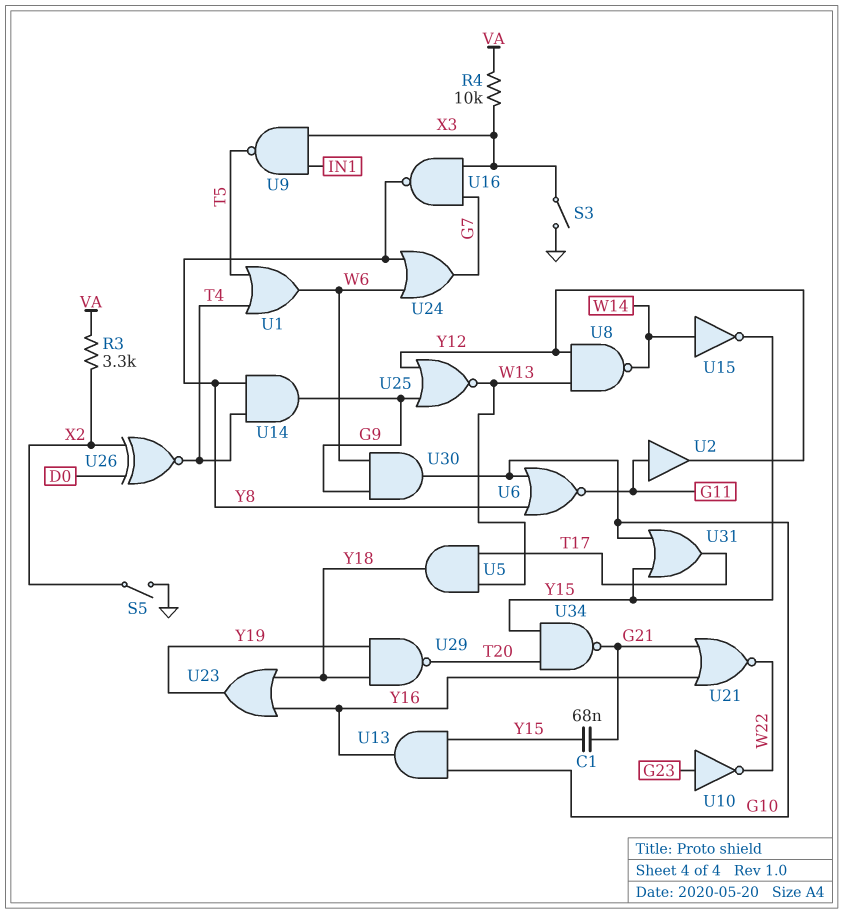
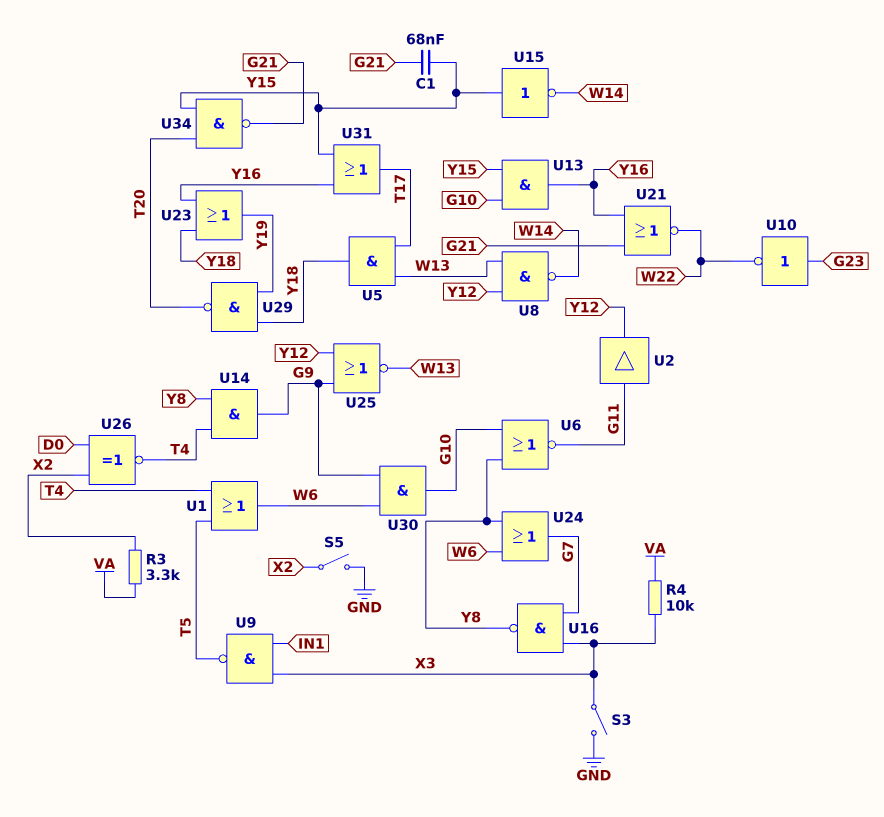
U15: NOT (in W14, out Y15) -> NOT (in Y15, out W14)
U31: OR (in G10, in Y15, out T17) -> OR (in Y15, in Y16, out T17)

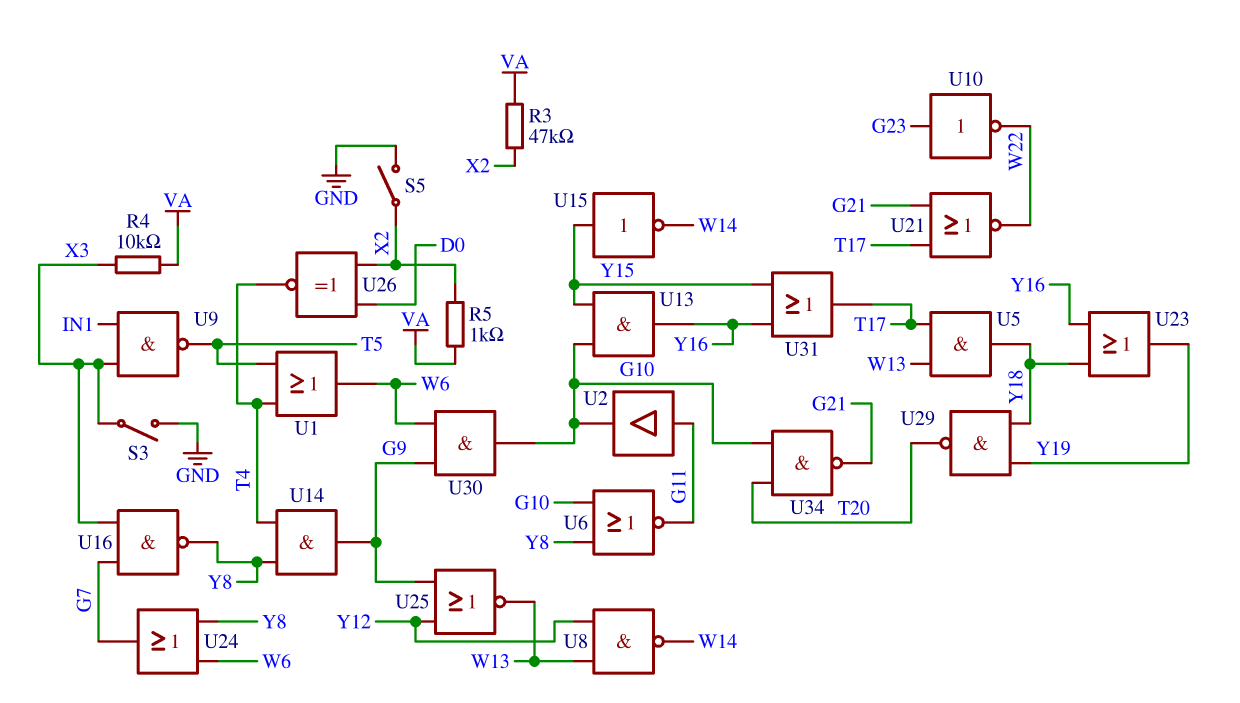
C1: 68nF (G21, Y15) -> none
R3: 3.3k (VA, X2) -> 47k (VA, X2)
R5: none -> 1k (VA, X2)
U2: buffer (in G11, out Y12) -> buffer (in G11, out G10)
U21: NOR (in G21, in Y16, out W22) -> NOR (in G21, in T17, out W22)
U34: NAND (in T20, in Y15, out G21) -> NAND (in G10, in T20, out G21)

